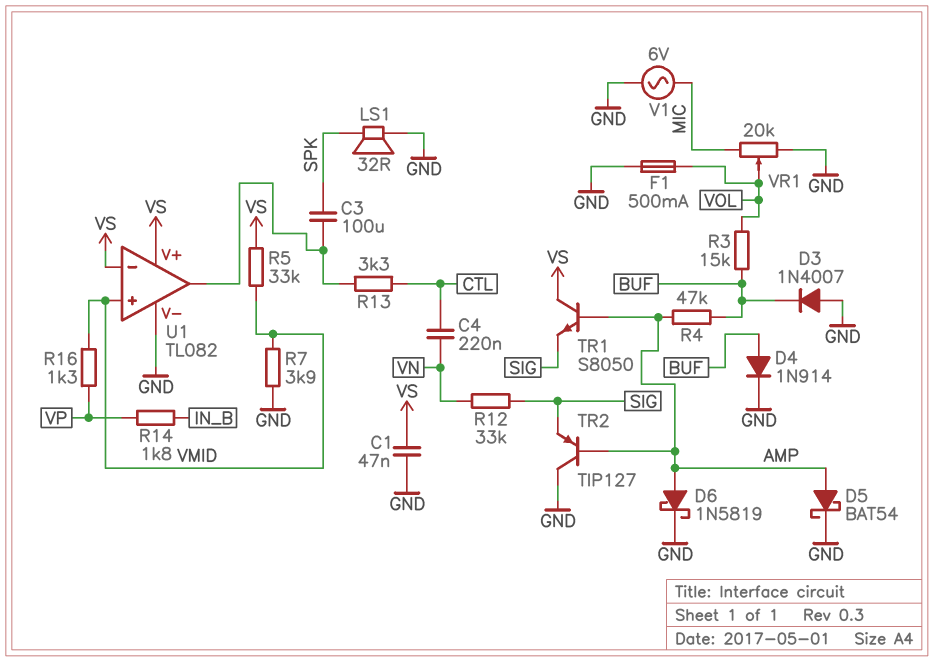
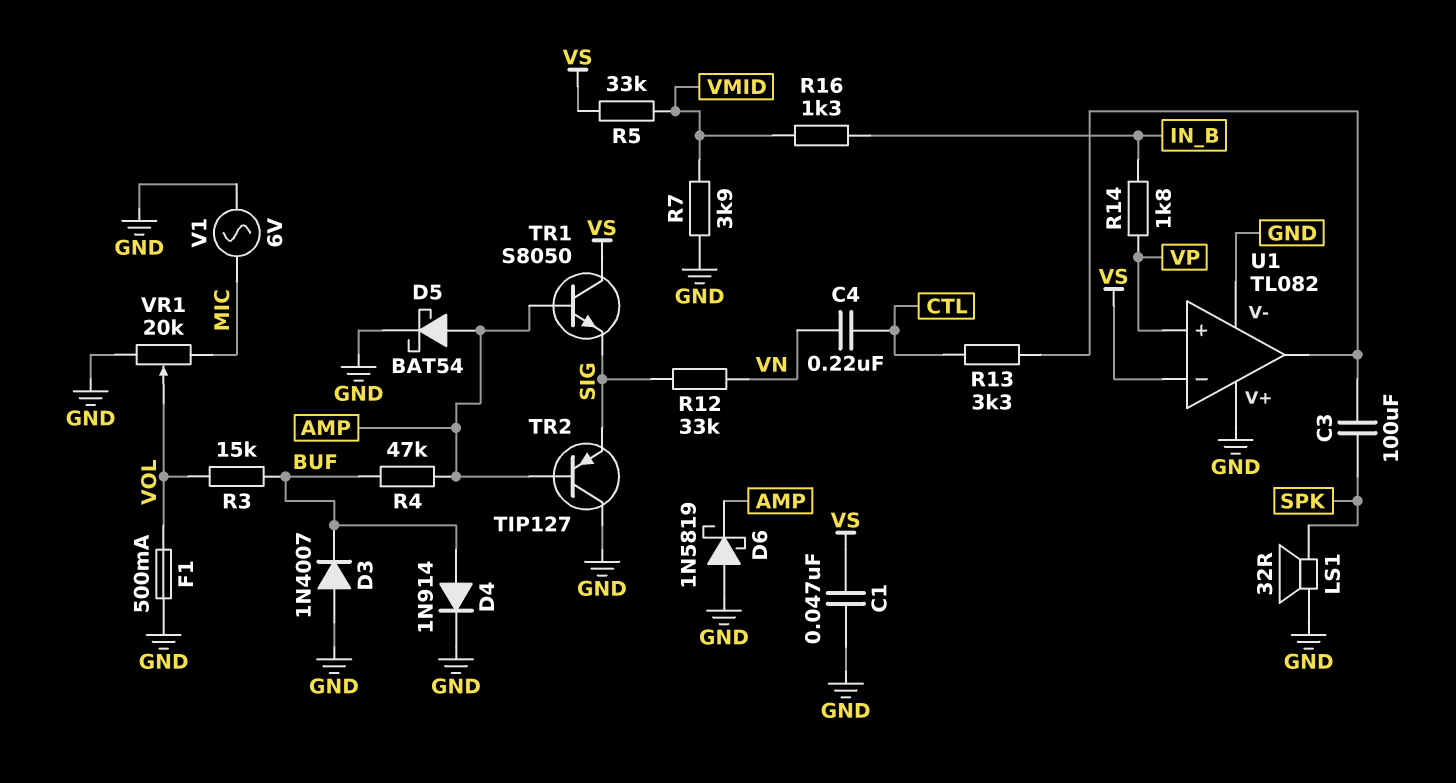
D6: schottky 1N5819 (A AMP, K GND) -> schottky 1N5819 (A GND, K AMP)
R16: 1.3k (VMID, VP) -> 1.3k (IN_B, VMID)
U1 pin V+: VS -> GND
U1 pin in+: VMID -> VP

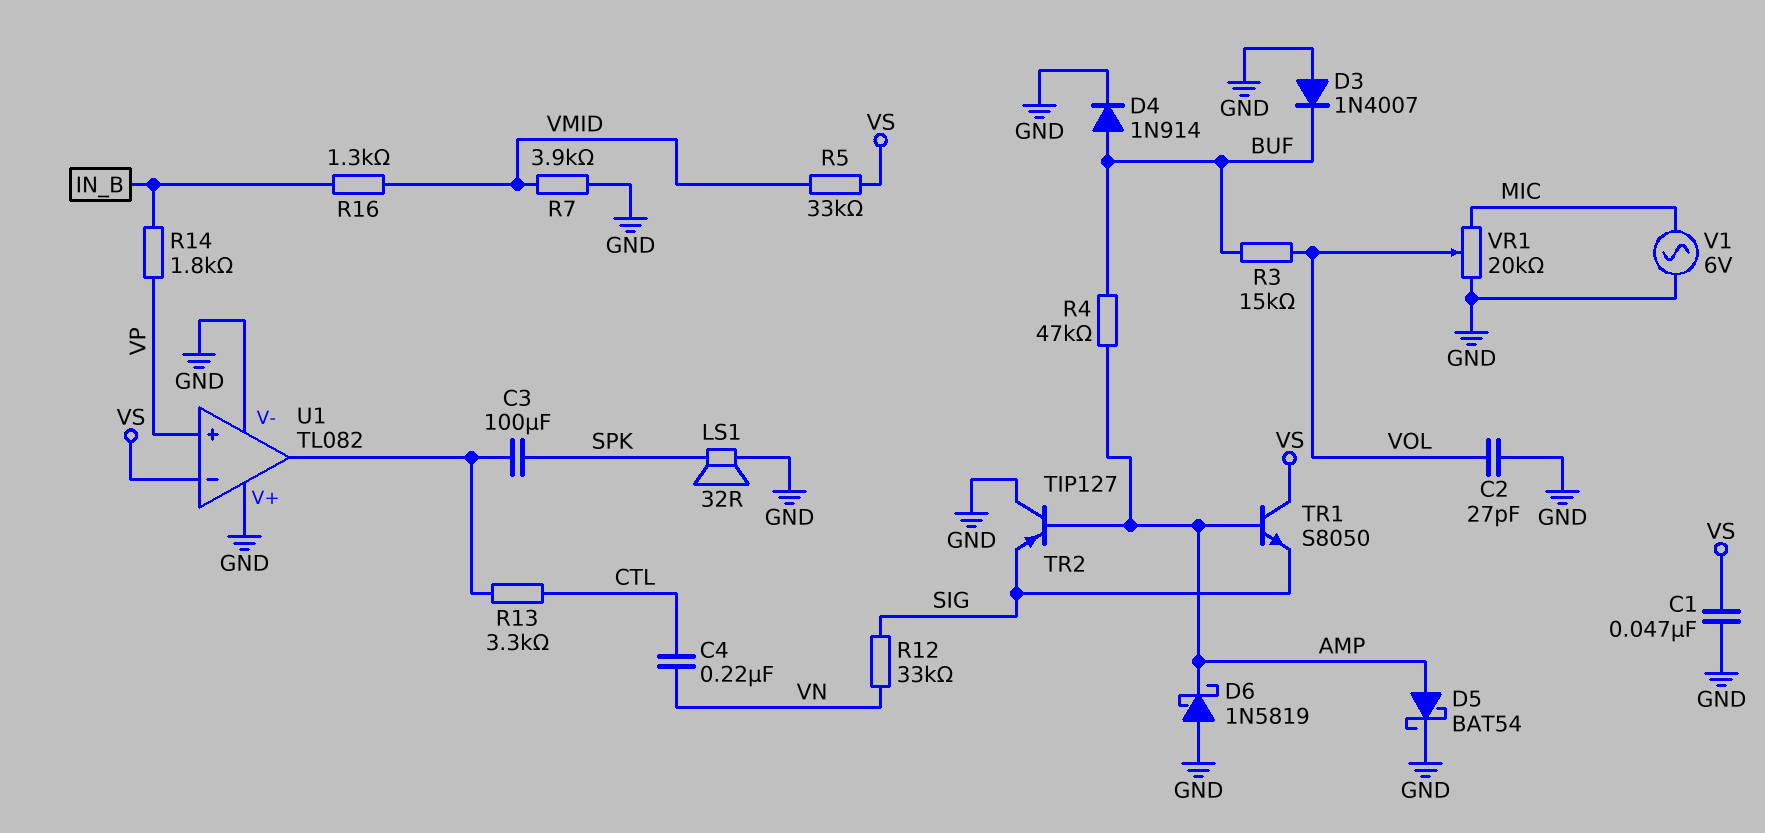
C2: none -> 27pF (GND, VOL)
F1: 500mA (GND, VOL) -> none

